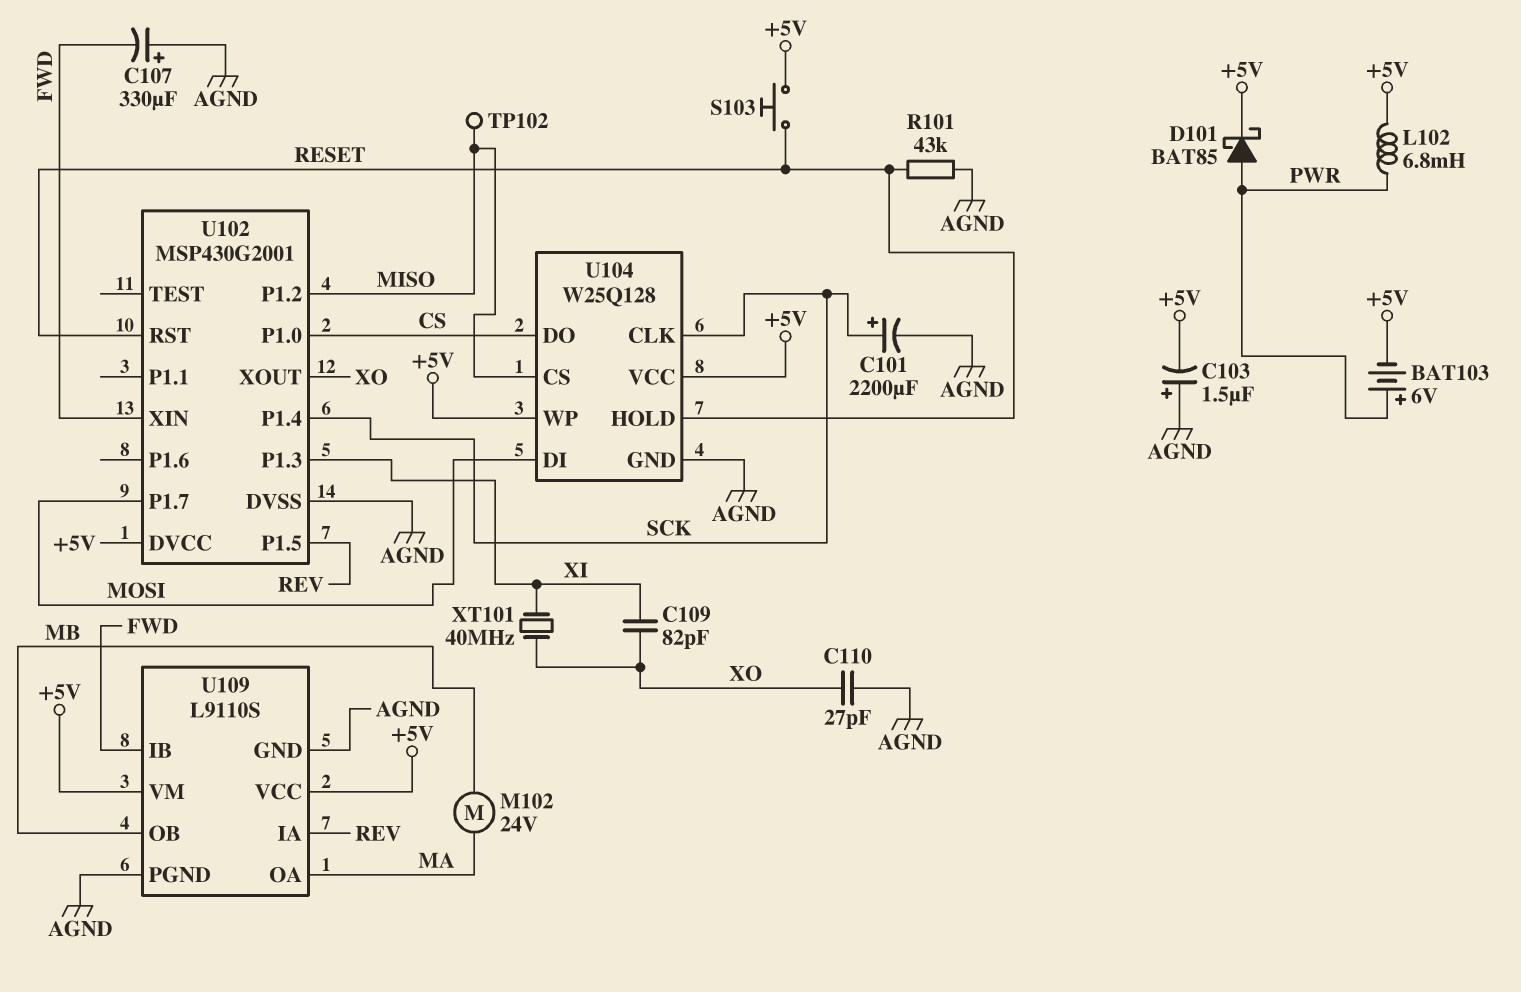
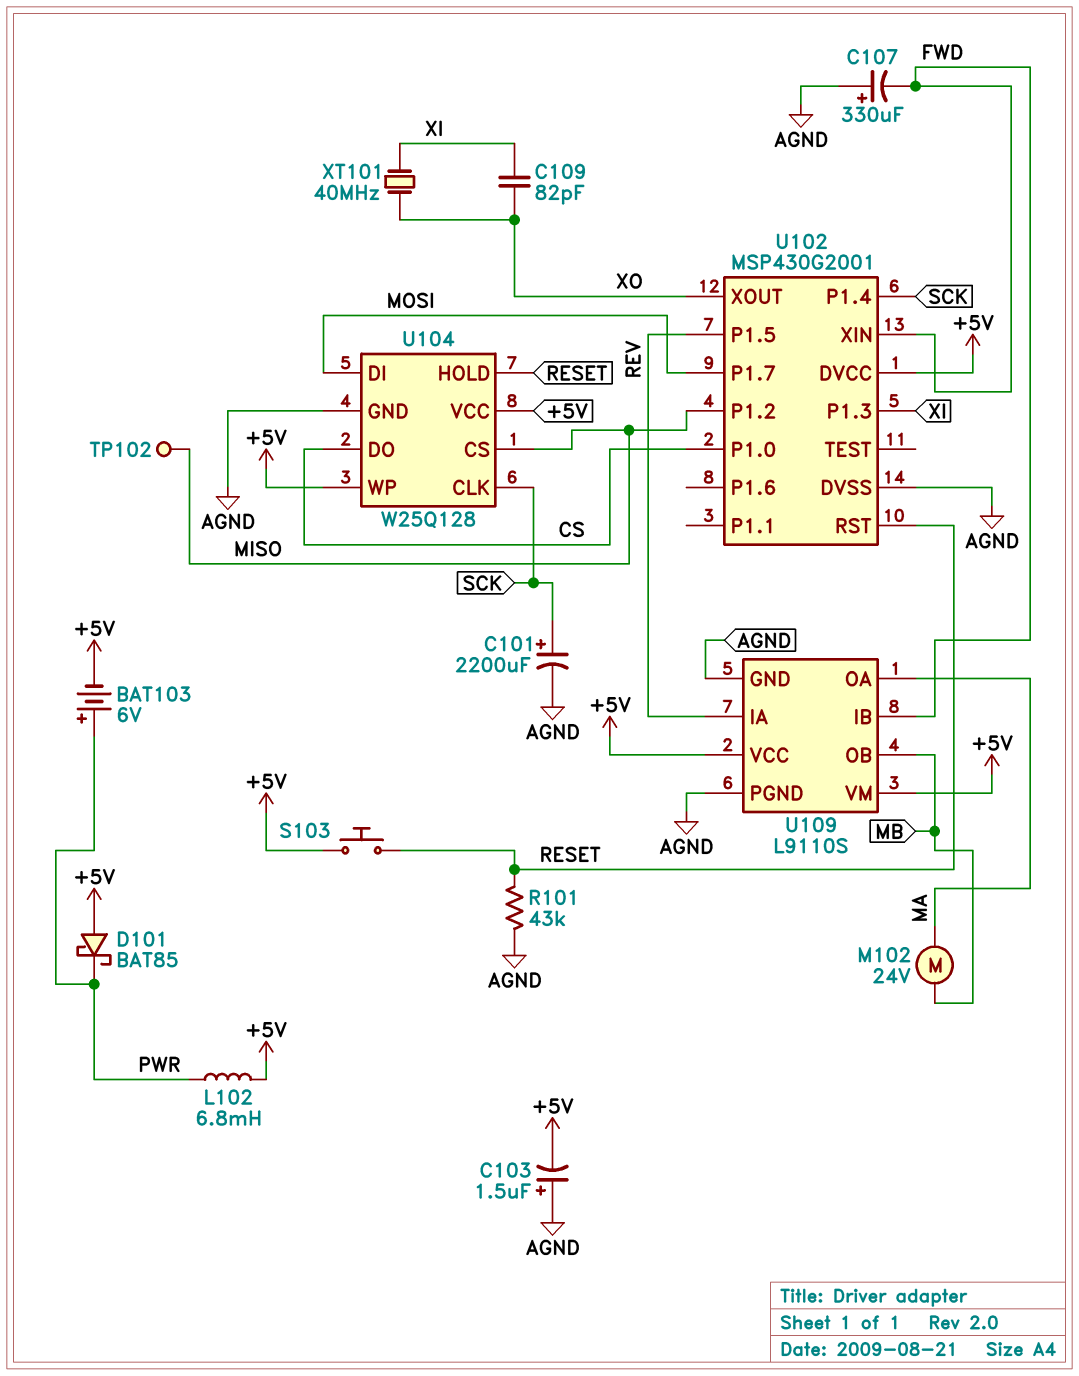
C110: 27pF (AGND, XO) -> none
D101: schottky BAT85 (A PWR, K +5V) -> schottky BAT85 (A +5V, K PWR)

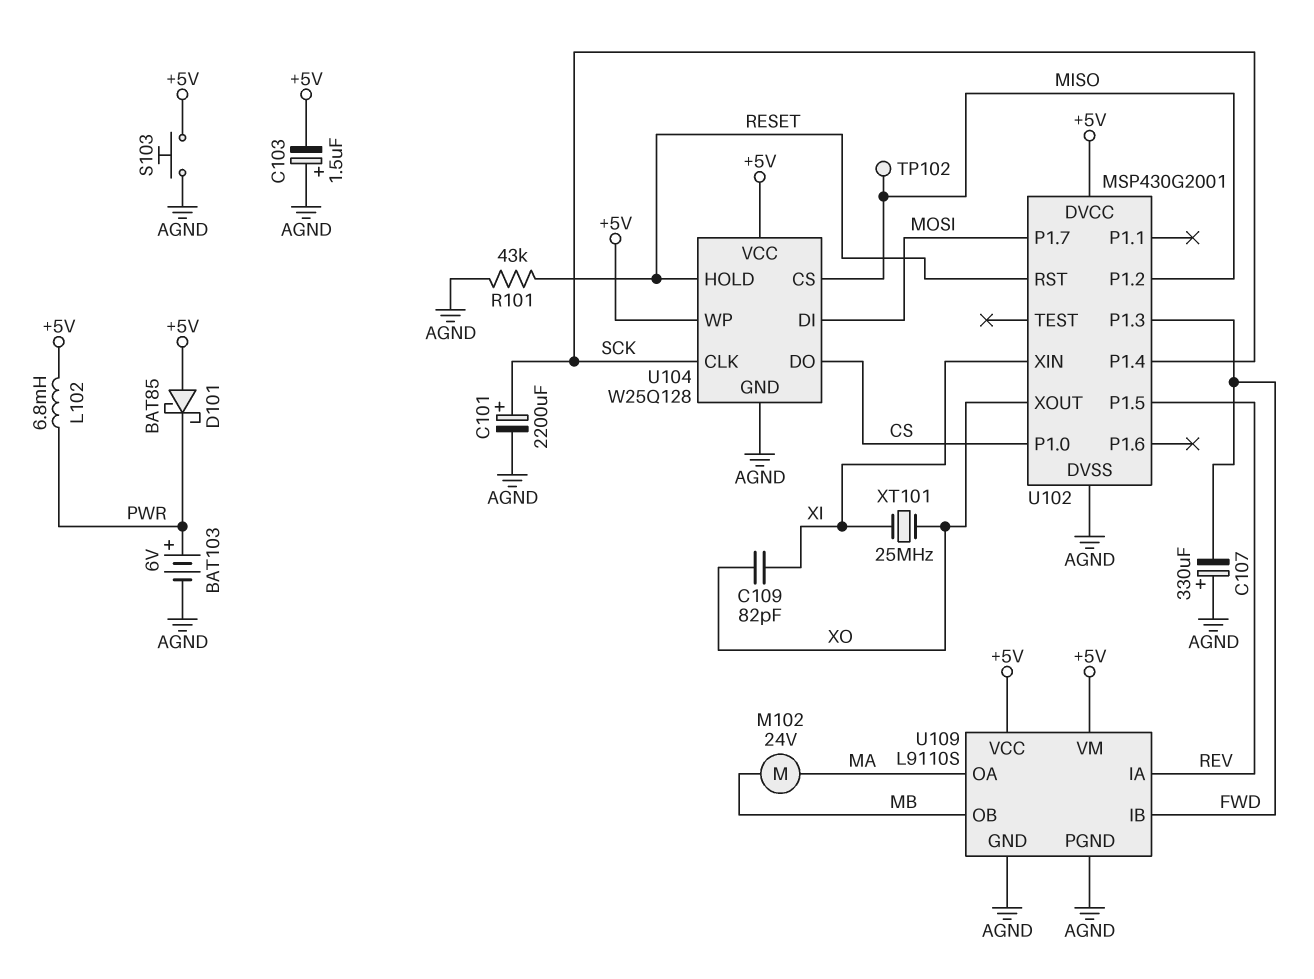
BAT103: 6V (plus PWR, minus +5V) -> 6V (plus PWR, minus AGND)
S103: button (+5V, RESET) -> button (+5V, AGND)
U102 pin P1.3: XI -> FWD
U102 pin XIN: FWD -> XI
XT101: 40MHz (XI, XO) -> 25MHz (XI, XO)

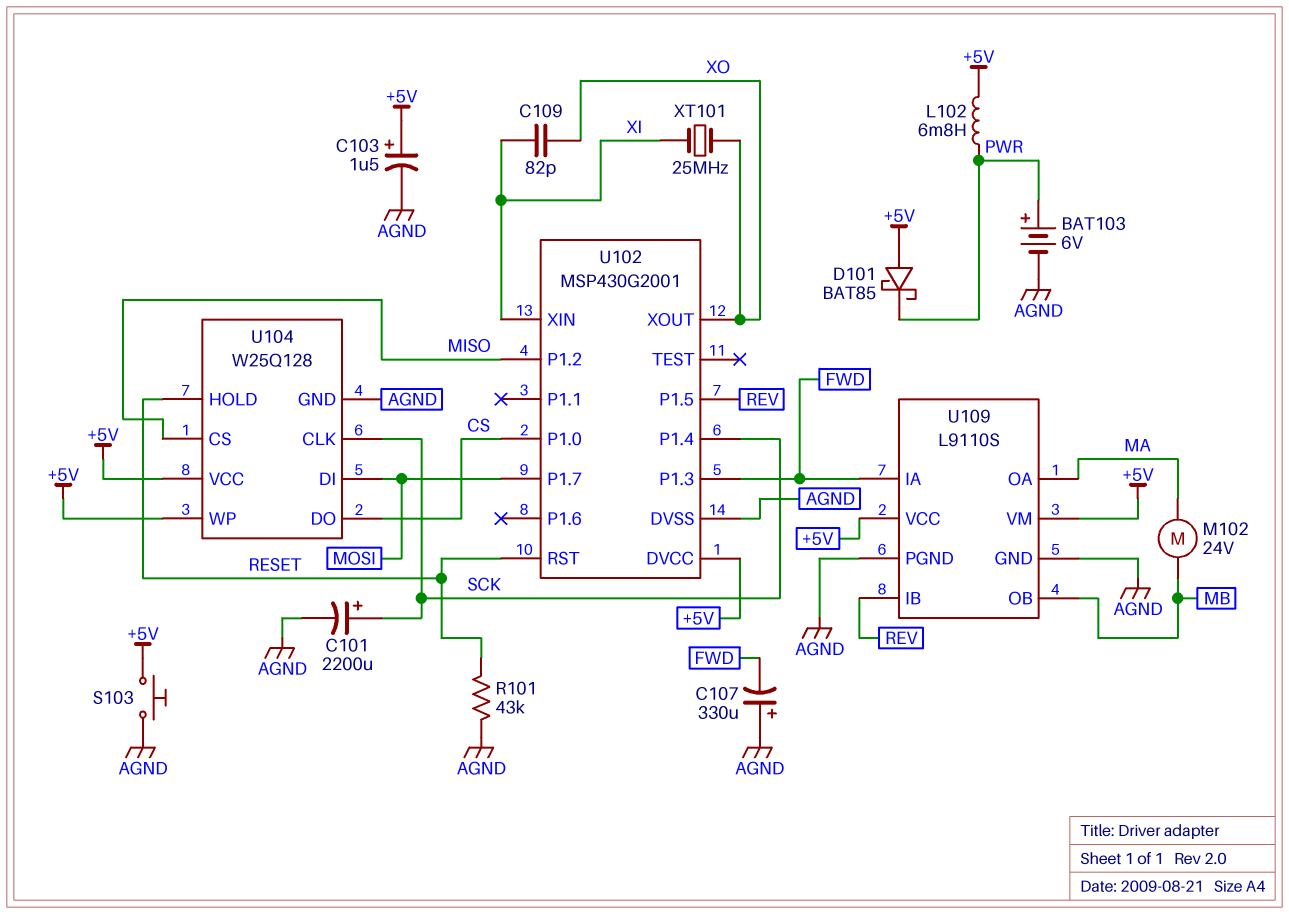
C103: 1.5uF (plus AGND, minus +5V) -> 1.5uF (plus +5V, minus AGND)
TP102: test point (MISO) -> none
U109 pin IA: REV -> FWD
U109 pin IB: FWD -> REV

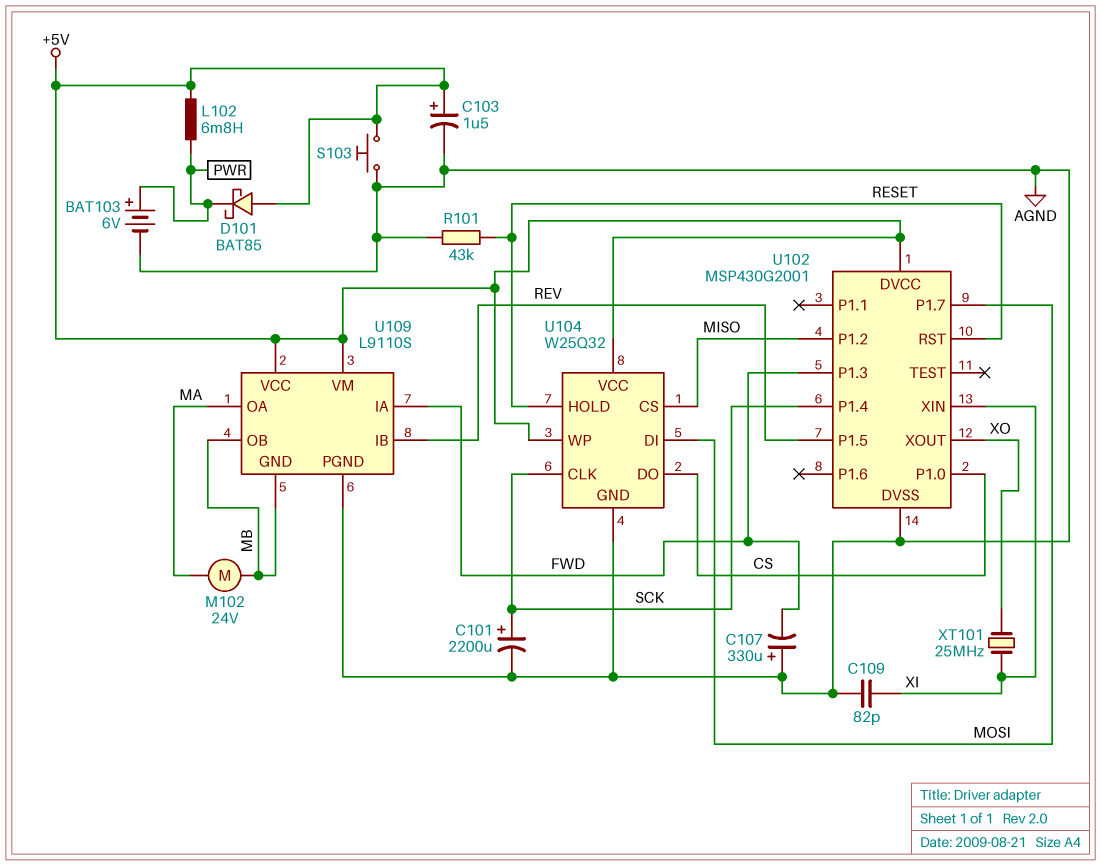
C109: 82pF (XI, XO) -> 82pF (AGND, XI)
U104: W25Q128 -> W25Q32
U109 pin GND: AGND -> MB

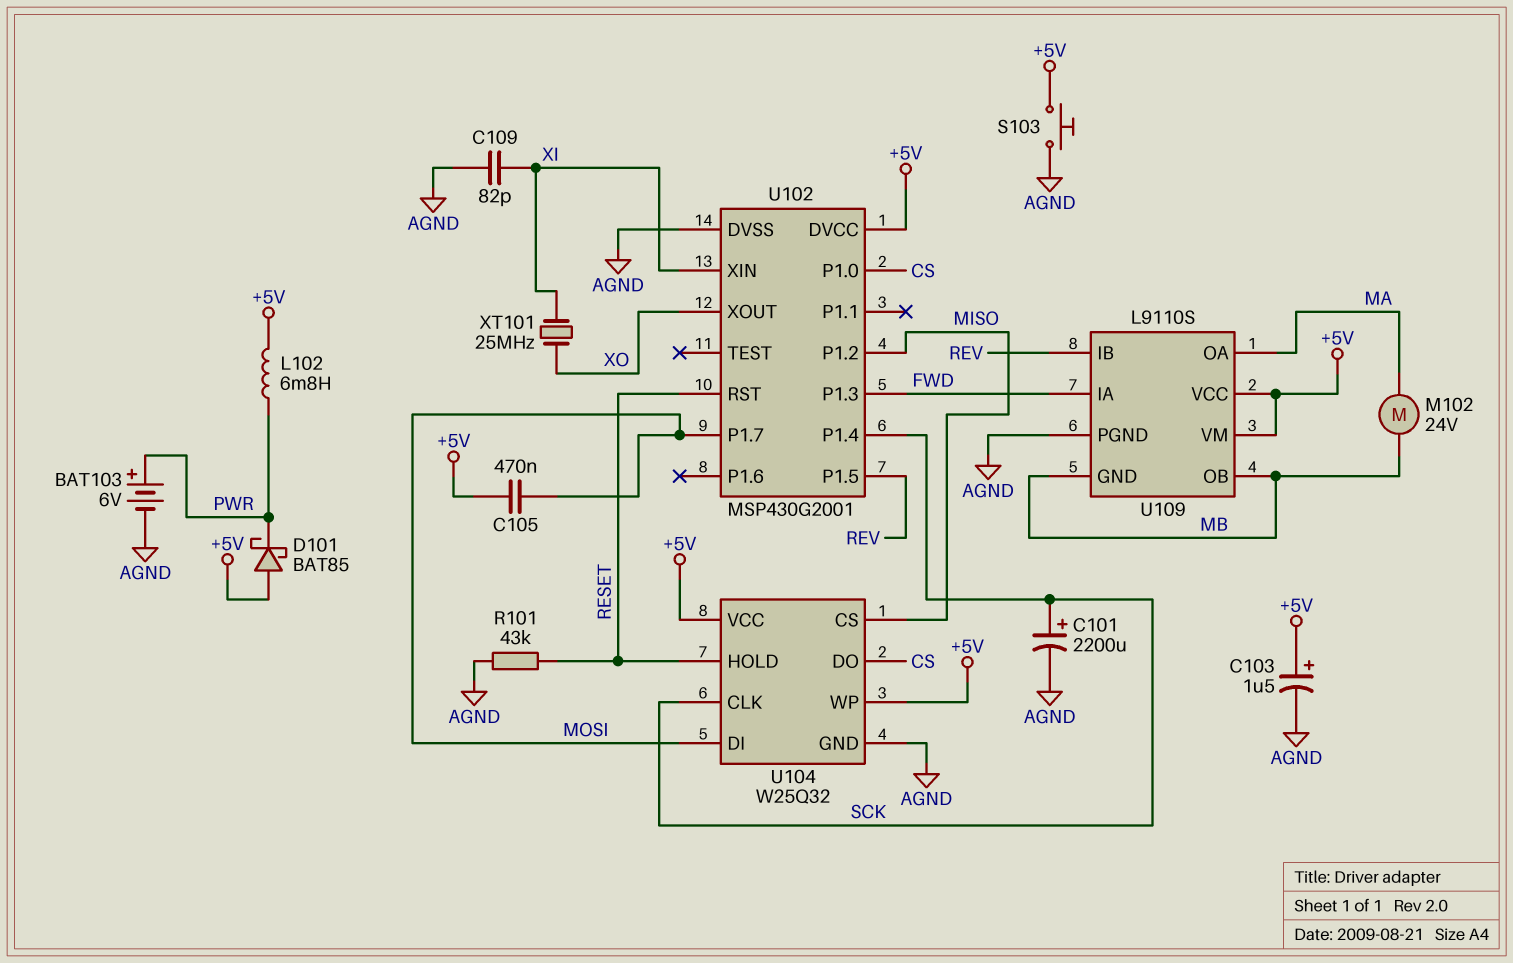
C105: none -> 470nF (+5V, MOSI)
C107: 330uF (plus AGND, minus FWD) -> none

